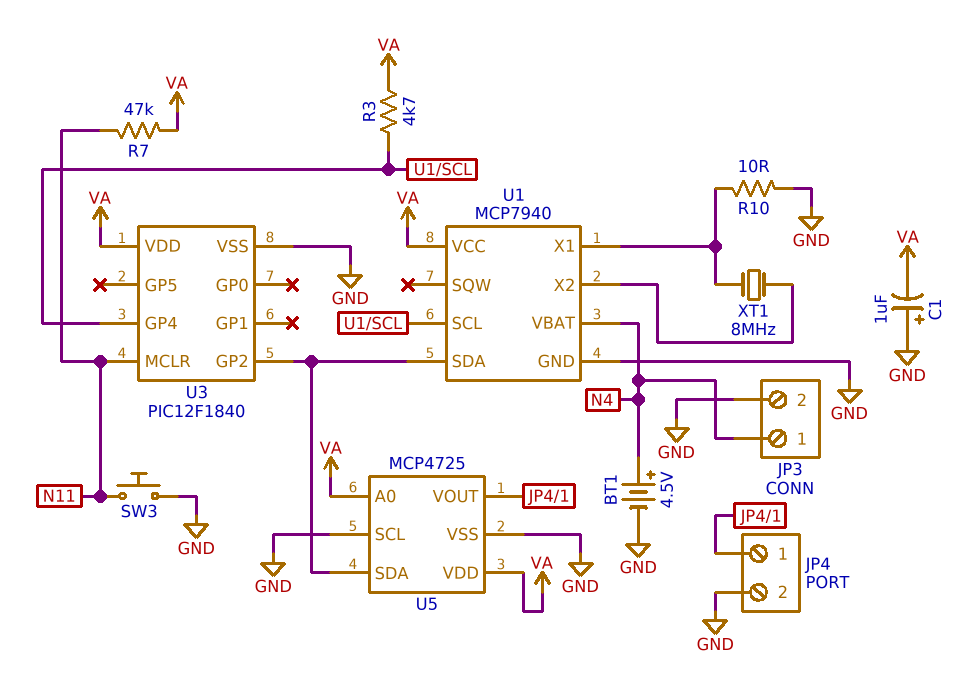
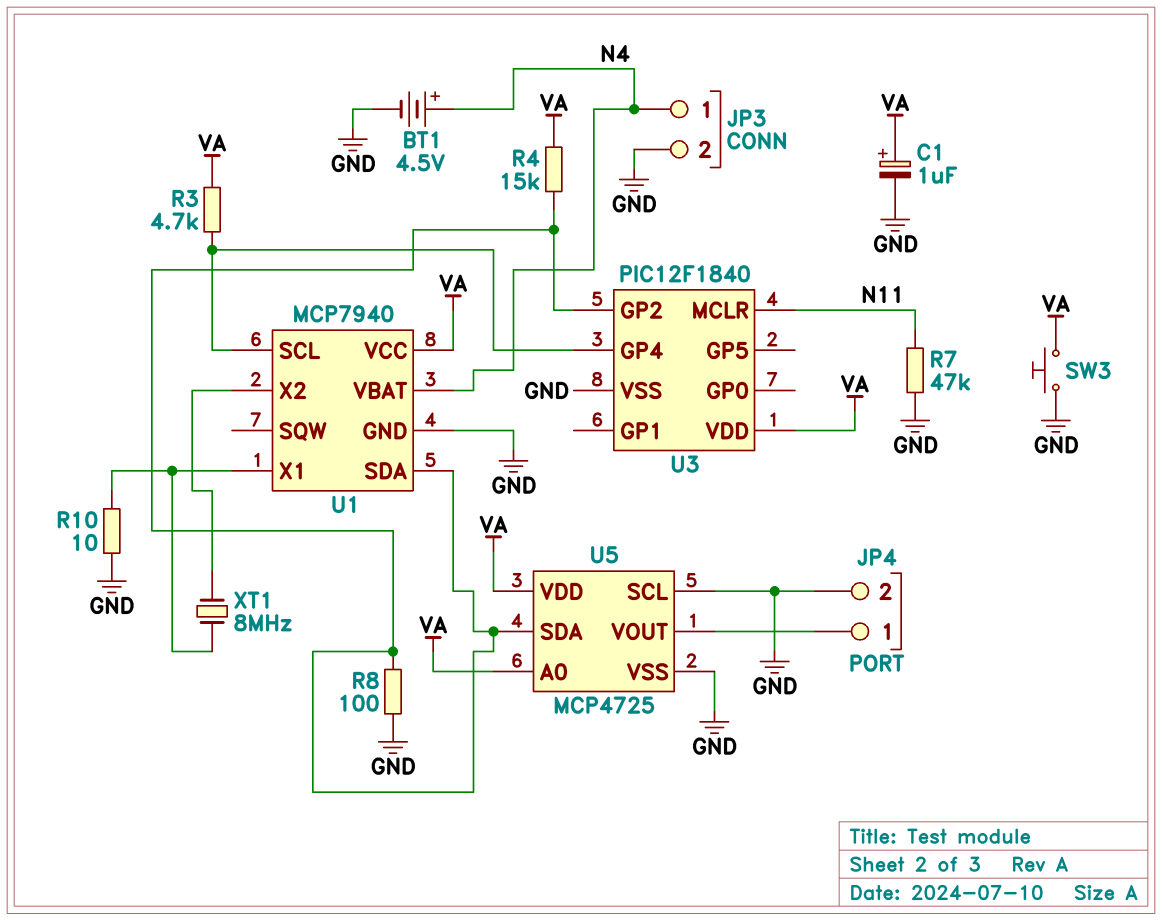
C1: 1uF (plus GND, minus VA) -> 1uF (plus VA, minus GND)
R4: none -> 15k (U1/SDA, VA)
R7: 47k (N11, VA) -> 47k (GND, N11)
R8: none -> 100 (GND, U1/SDA)
SW3: button (GND, N11) -> button (GND, VA)

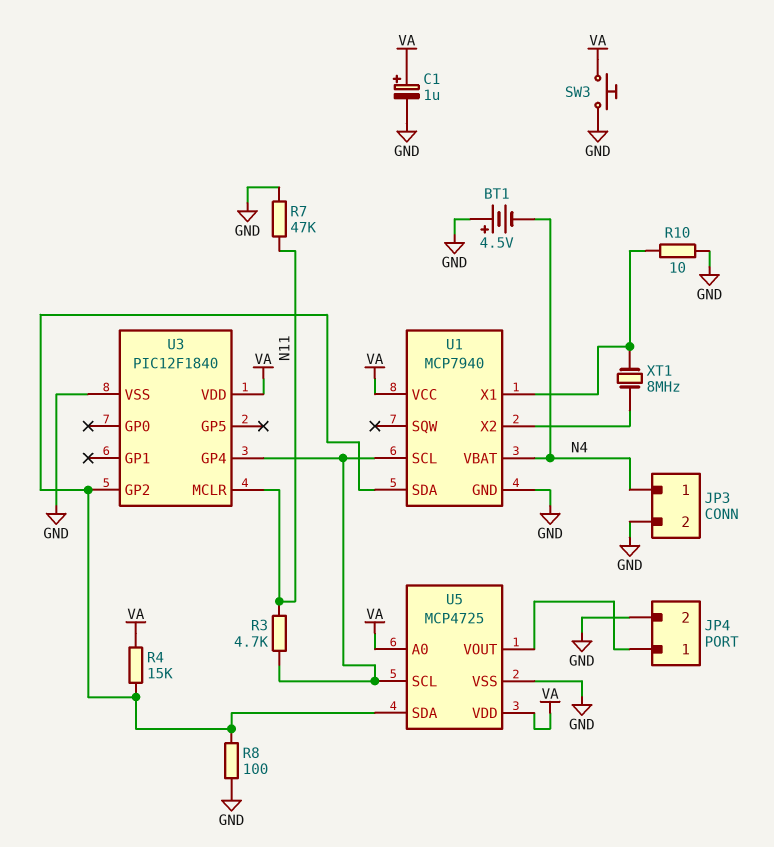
BT1: 4.5V (plus N4, minus GND) -> 4.5V (plus GND, minus N4)
R3: 4.7k (U1/SCL, VA) -> 4.7k (N11, U1/SCL)
U5 pin SCL: GND -> U1/SCL

